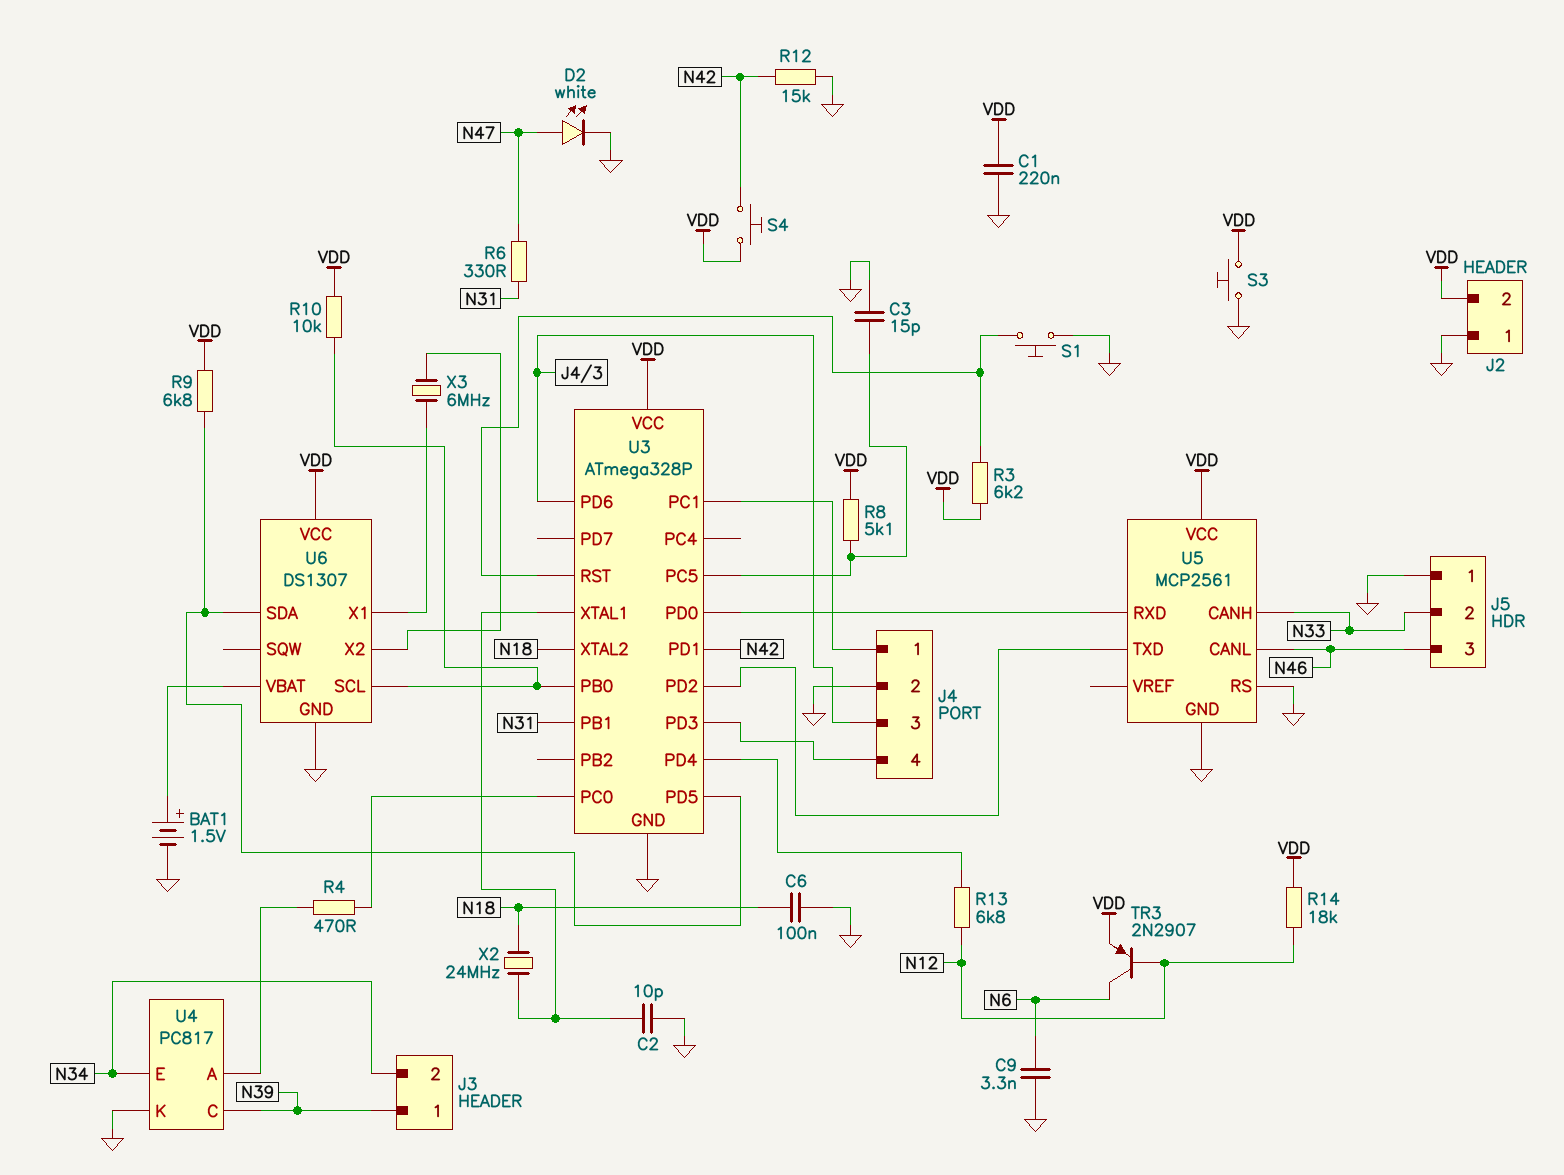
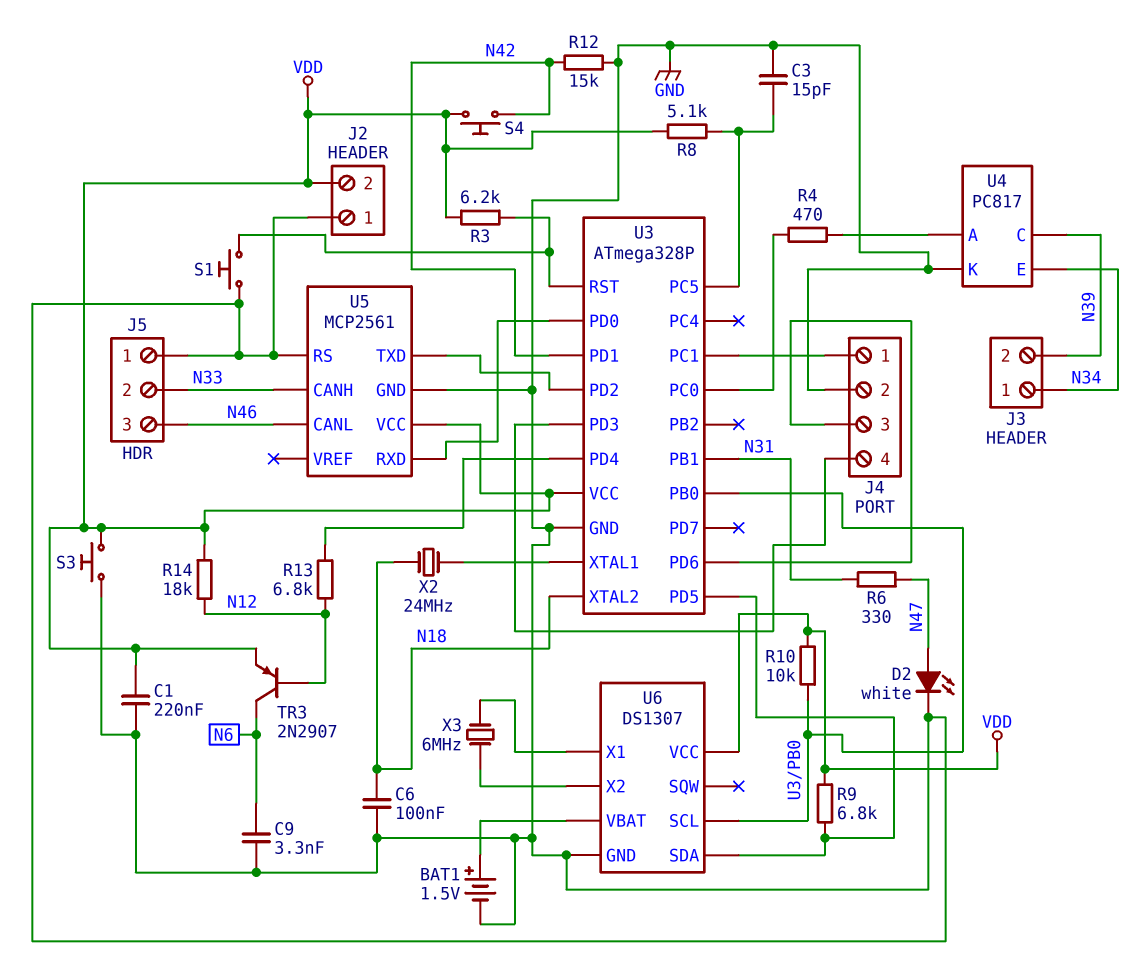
C2: 10pF (GND, U3/XTAL1) -> none
J3 pin 1: N39 -> N34
J3 pin 2: N34 -> N39

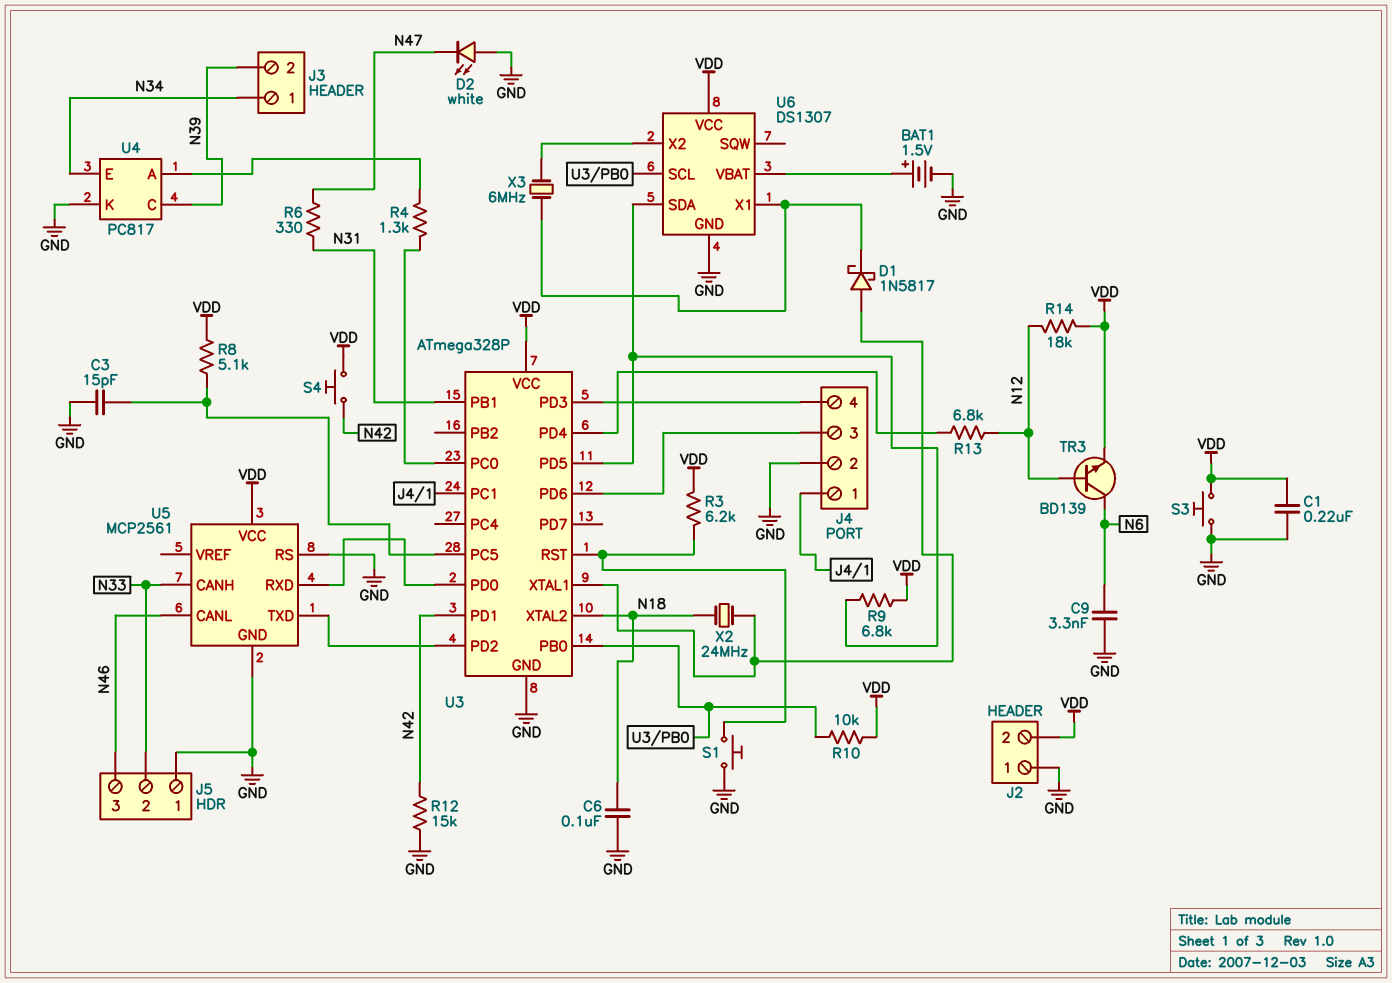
D1: none -> schottky 1N5817 (A U3/XTAL1, K U6/X1)
D2: LED white (A N47, K GND) -> LED white (A GND, K N47)
R4: 470 (U3/PC0, U4/A) -> 1.3k (U3/PC0, U4/A)
TR3: PNP 2N2907 (B N12, C N6, E VDD) -> NPN BD139 (B N12, C N6, E VDD)

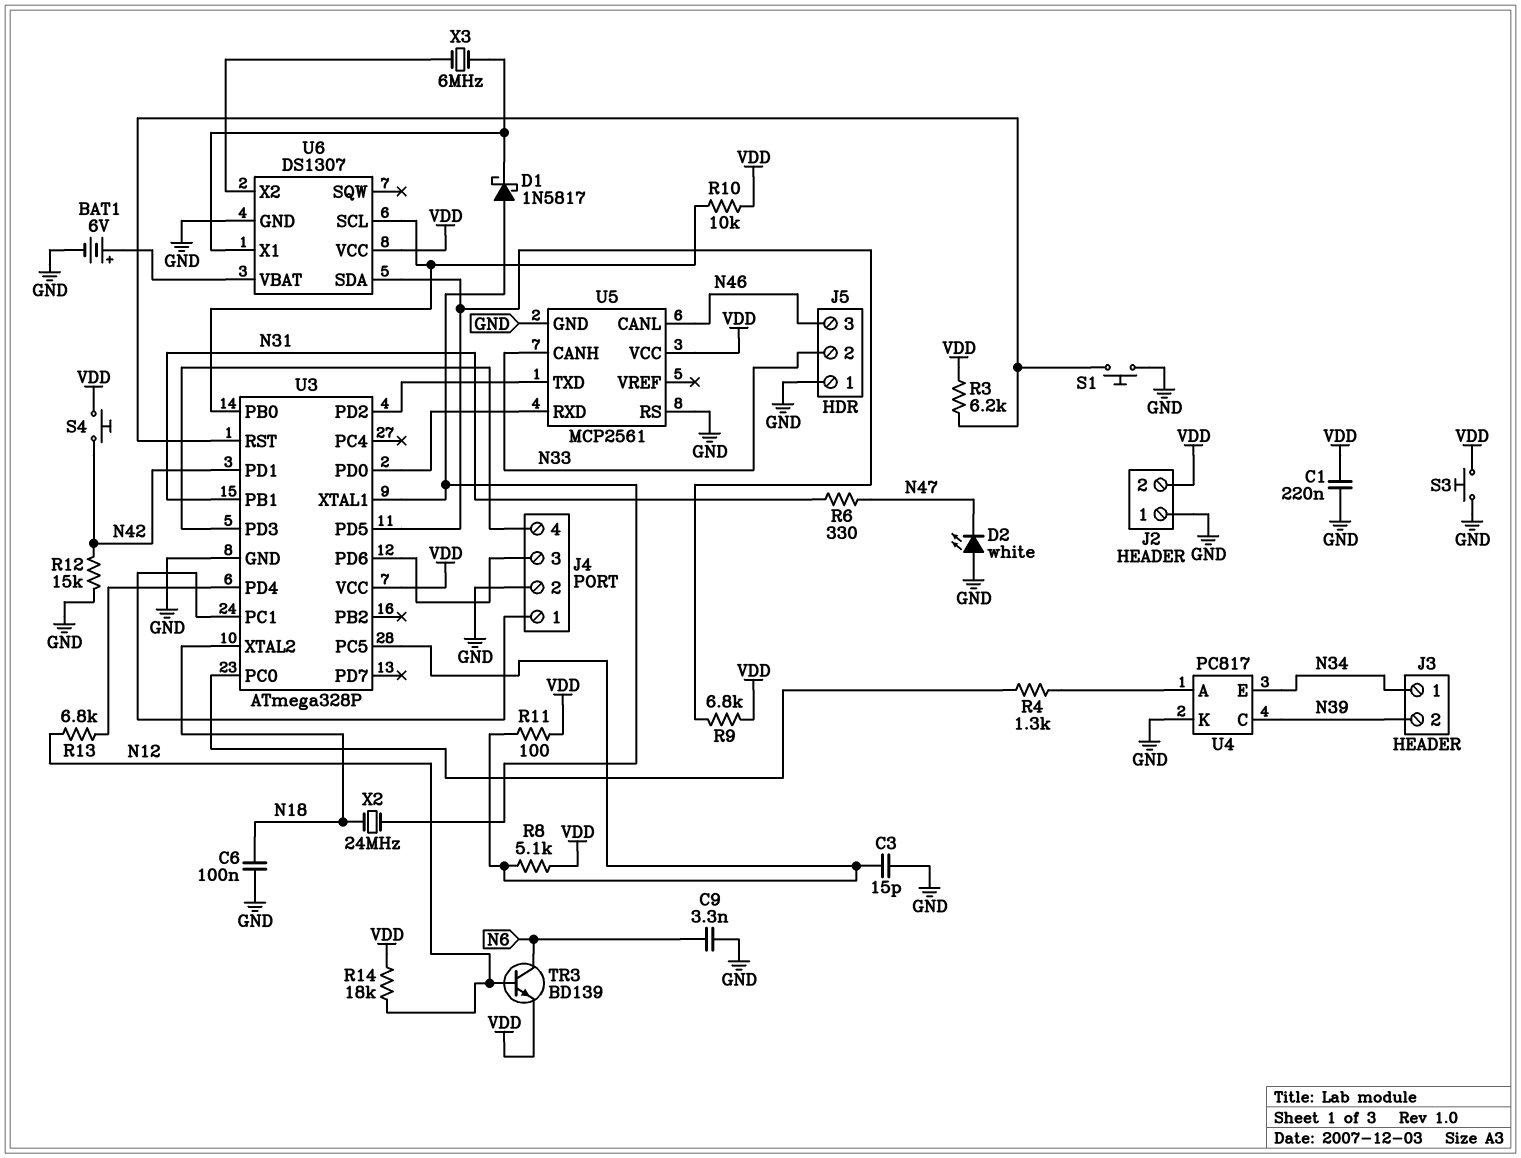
BAT1: 1.5V (plus U6/VBAT, minus GND) -> 6V (plus U6/VBAT, minus GND)
R11: none -> 100 (U3/PC5, VDD)

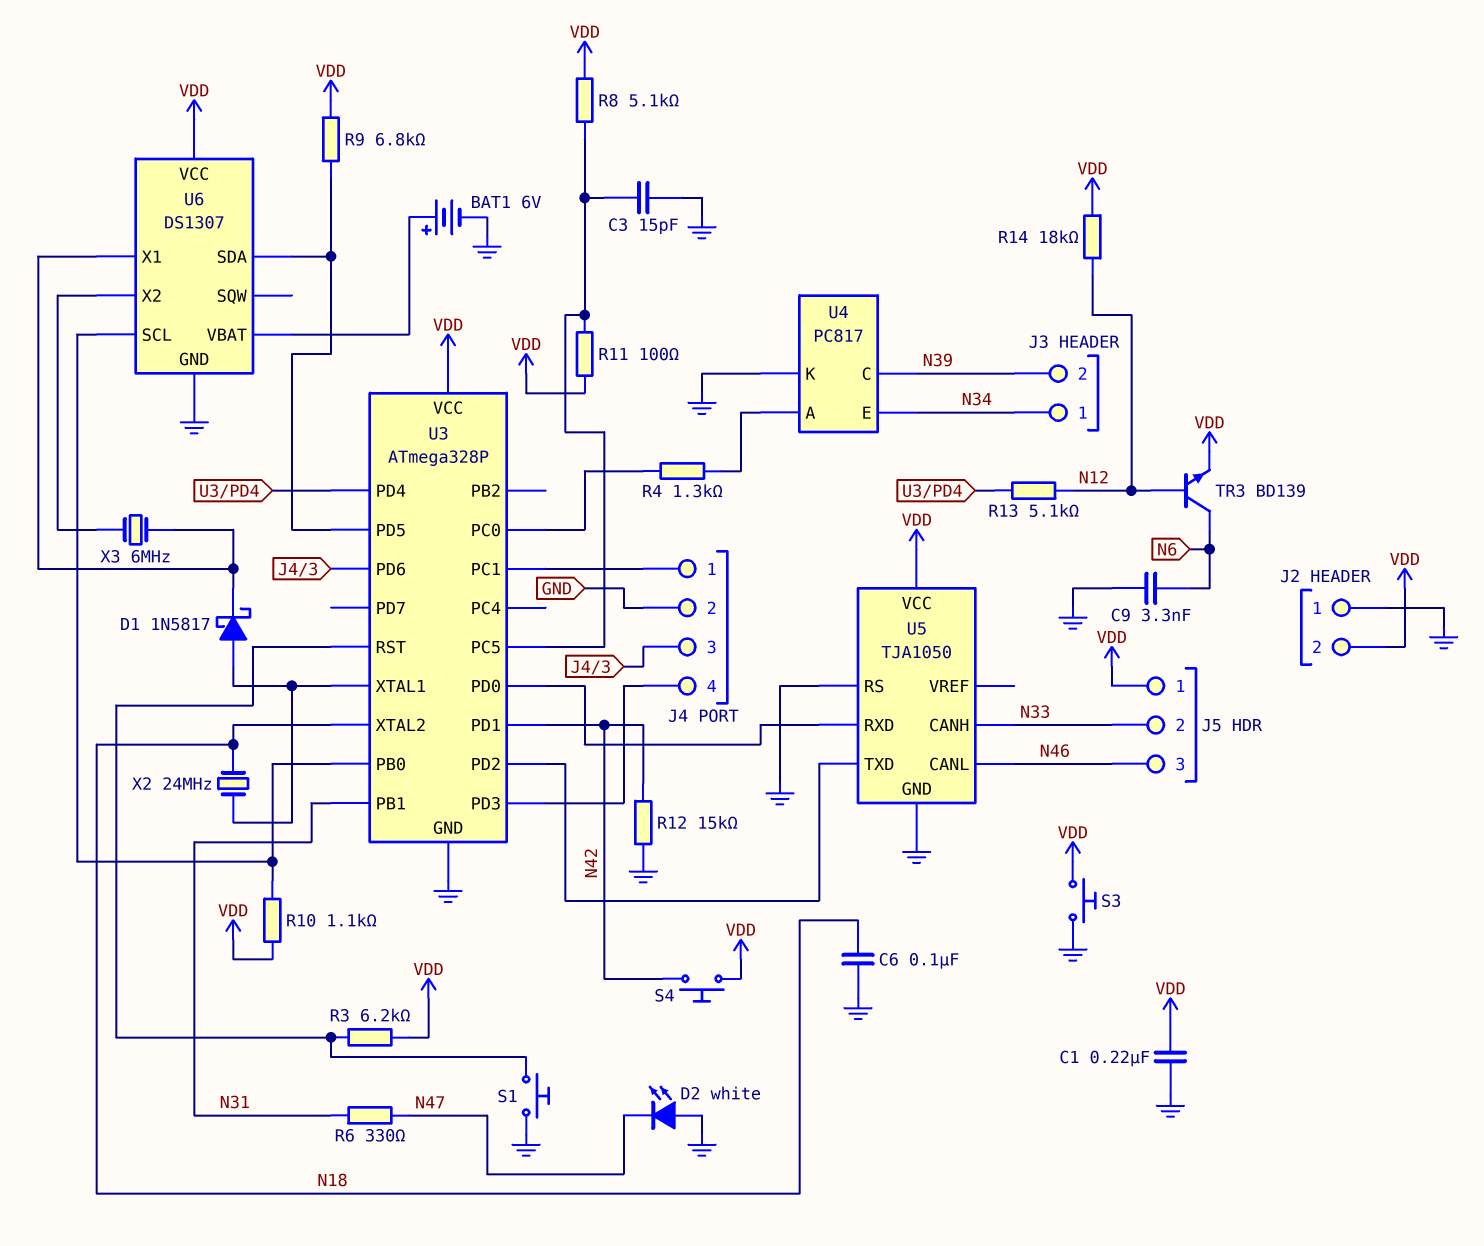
J5 pin 1: GND -> VDD
R10: 10k (U3/PB0, VDD) -> 1.1k (U3/PB0, VDD)
R13: 6.8k (N12, U3/PD4) -> 5.1k (N12, U3/PD4)
U5: MCP2561 -> TJA1050

